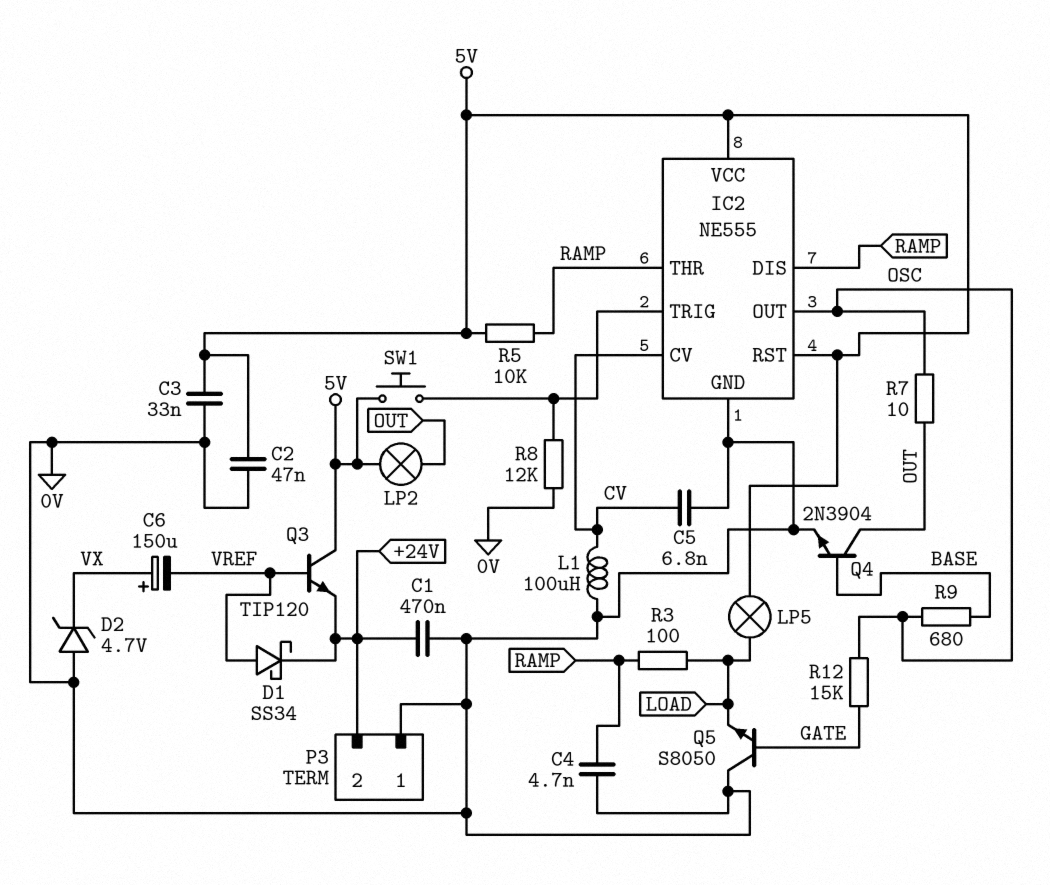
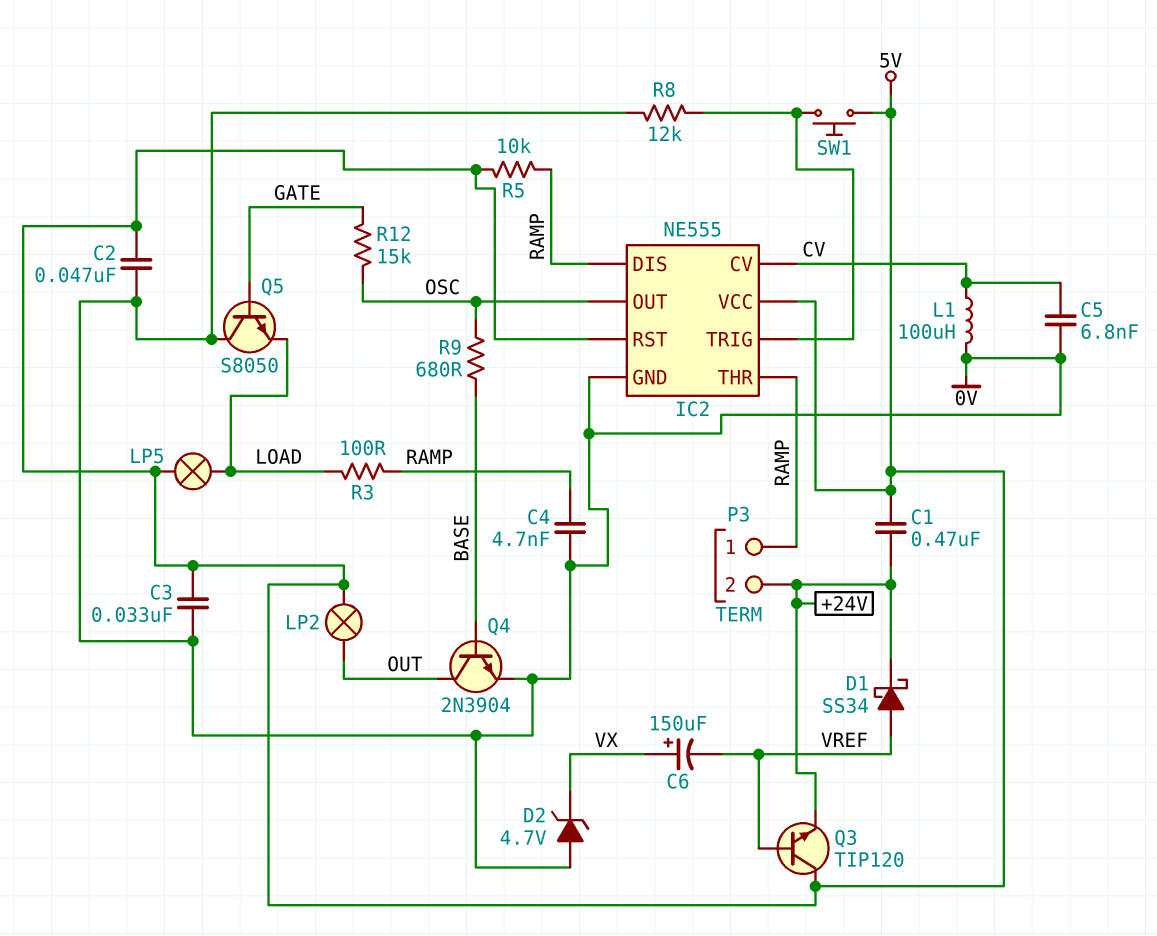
C1: 470nF (+24V, 0V) -> 470nF (+24V, 5V)
P3 pin 1: 0V -> RAMP
R7: 10 (OSC, OUT) -> none

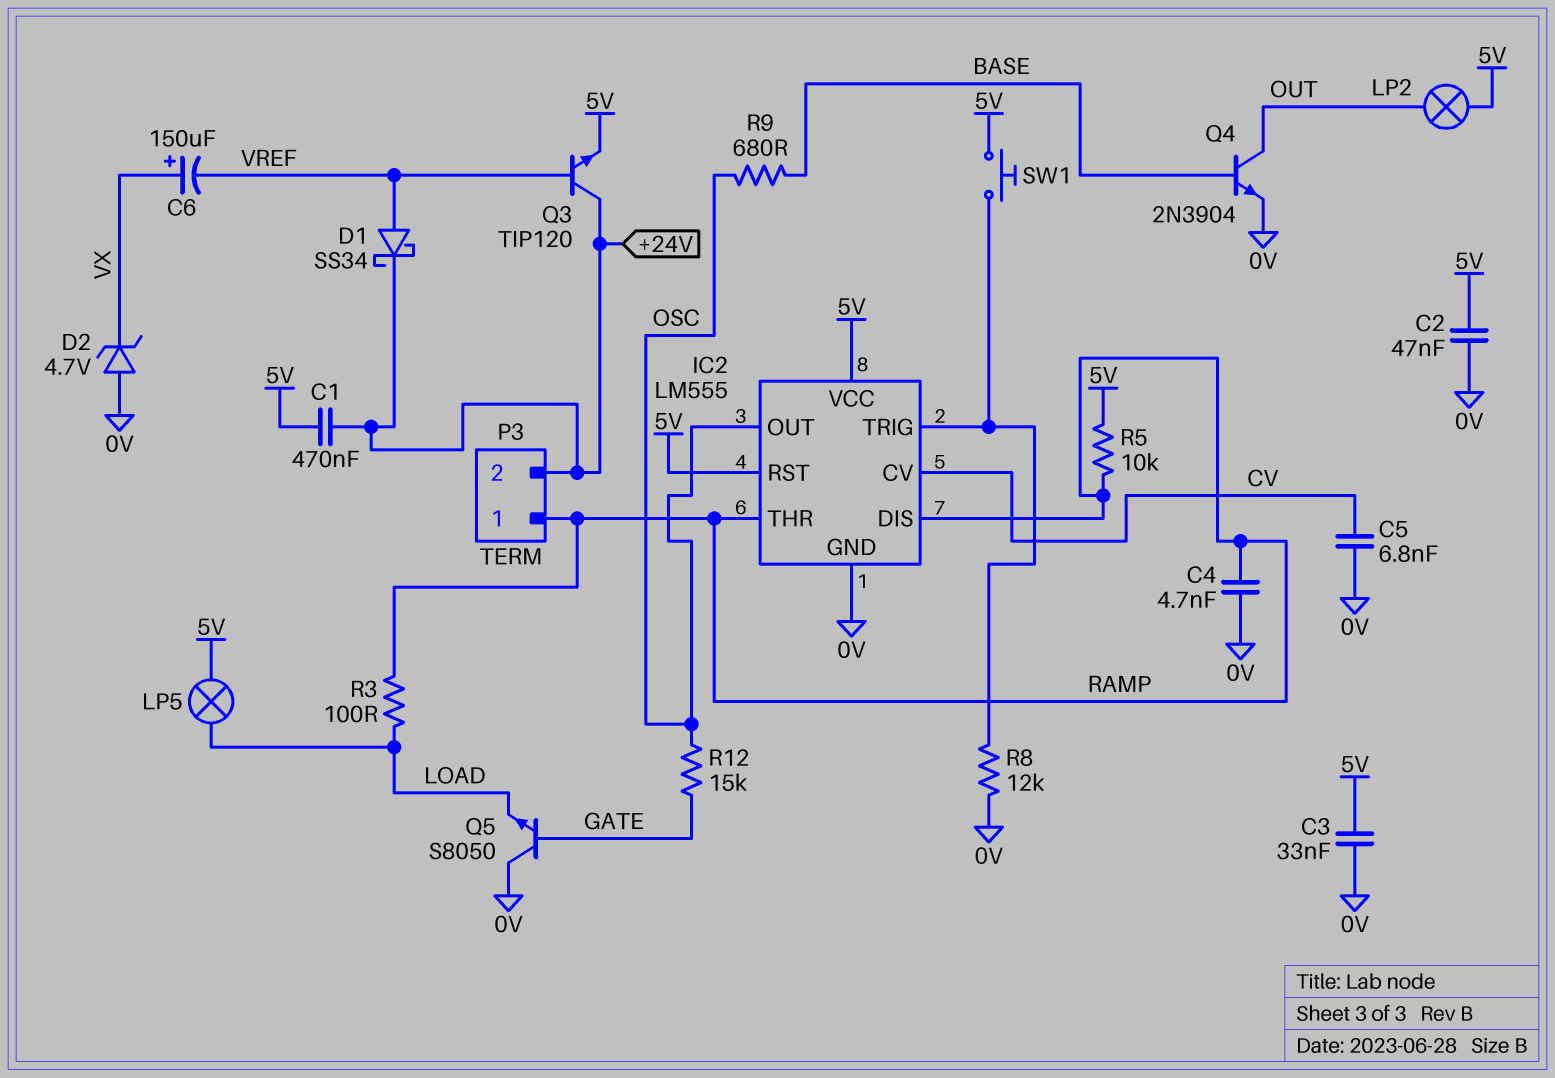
IC2: NE555 -> LM555
L1: 100uH (0V, CV) -> none
Q3: NPN TIP120 (B VREF, C 5V, E +24V) -> NPN TIP120 (B VREF, C +24V, E 5V)

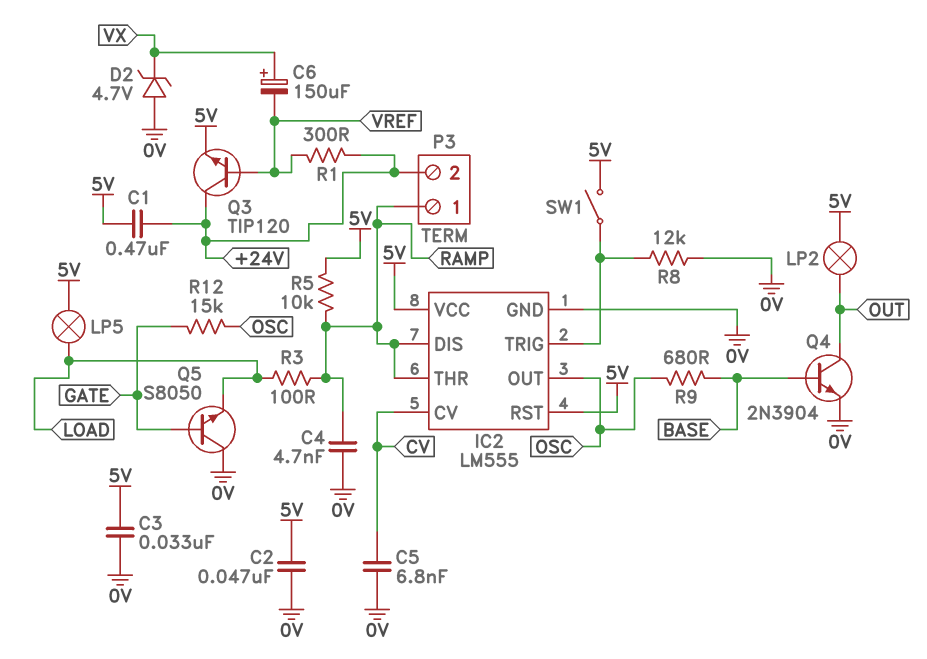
D1: schottky SS34 (A VREF, K +24V) -> none
R1: none -> 300 (+24V, VREF)
SW1: button (5V, IC2/TRIG) -> switch (5V, IC2/TRIG)

